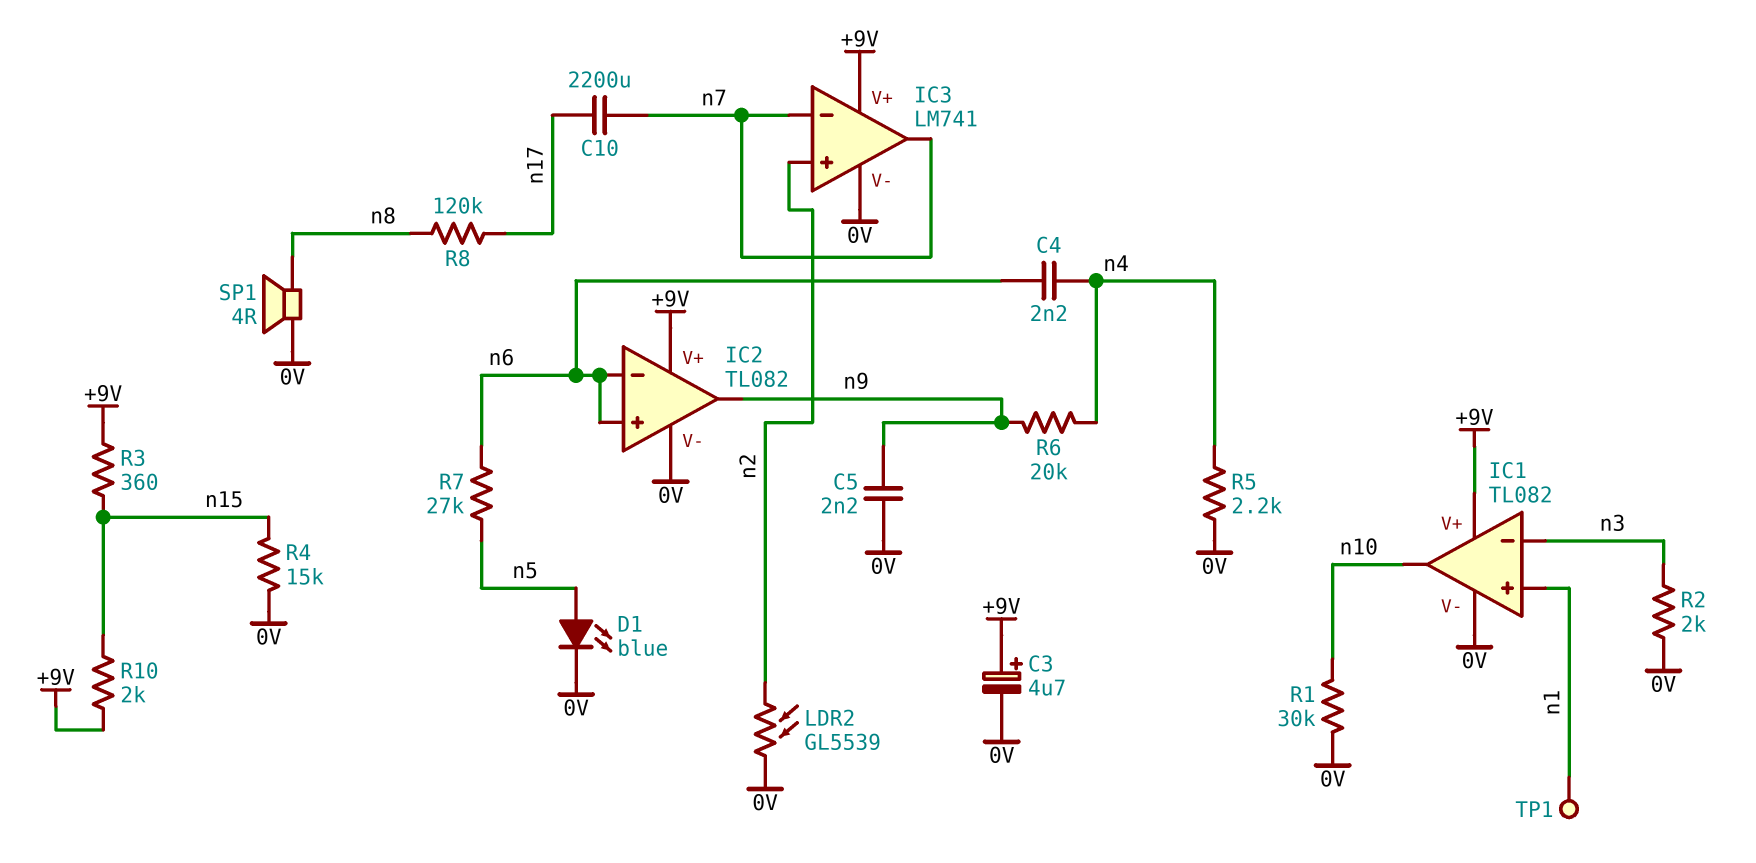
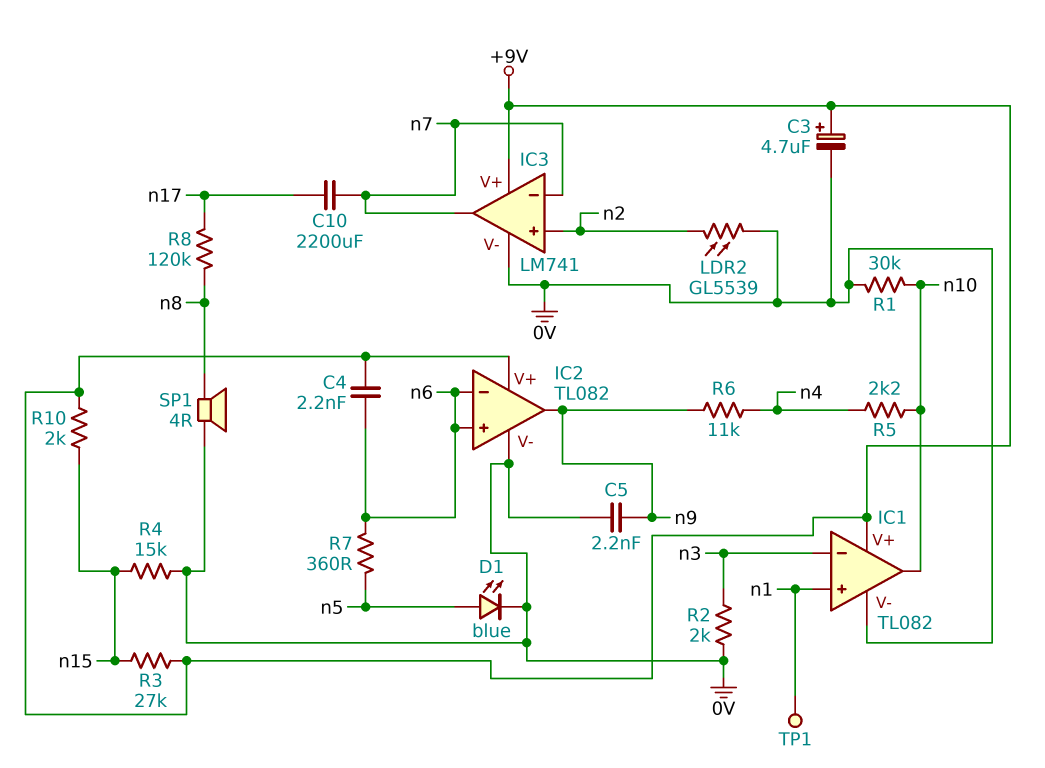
C4: 2.2nF (n4, n6) -> 2.2nF (+9V, n6)
R3: 360 (+9V, n15) -> 27k (+9V, n15)
R5: 2.2k (0V, n4) -> 2.2k (n4, n10)
R6: 20k (n4, n9) -> 11k (n4, n9)
R7: 27k (n5, n6) -> 360 (n5, n6)

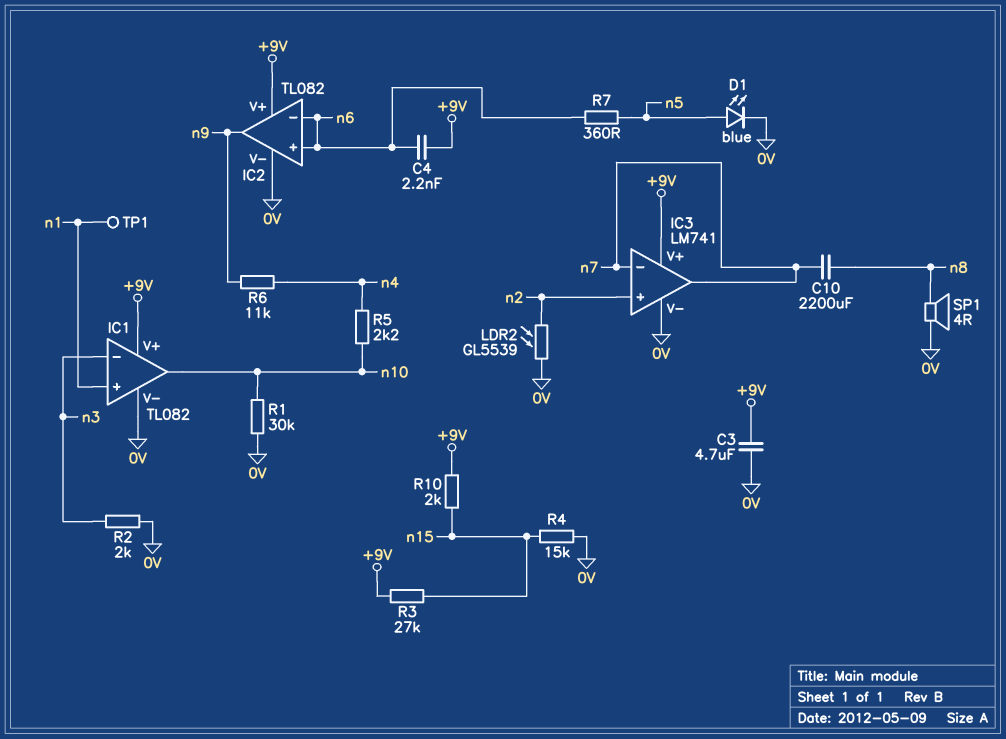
C3: 4.7uF (plus +9V, minus 0V) -> 4.7uF (+9V, 0V)
C5: 2.2nF (0V, n9) -> none
C10: 2200uF (n7, n17) -> 2200uF (n7, n8)
R8: 120k (n8, n17) -> none

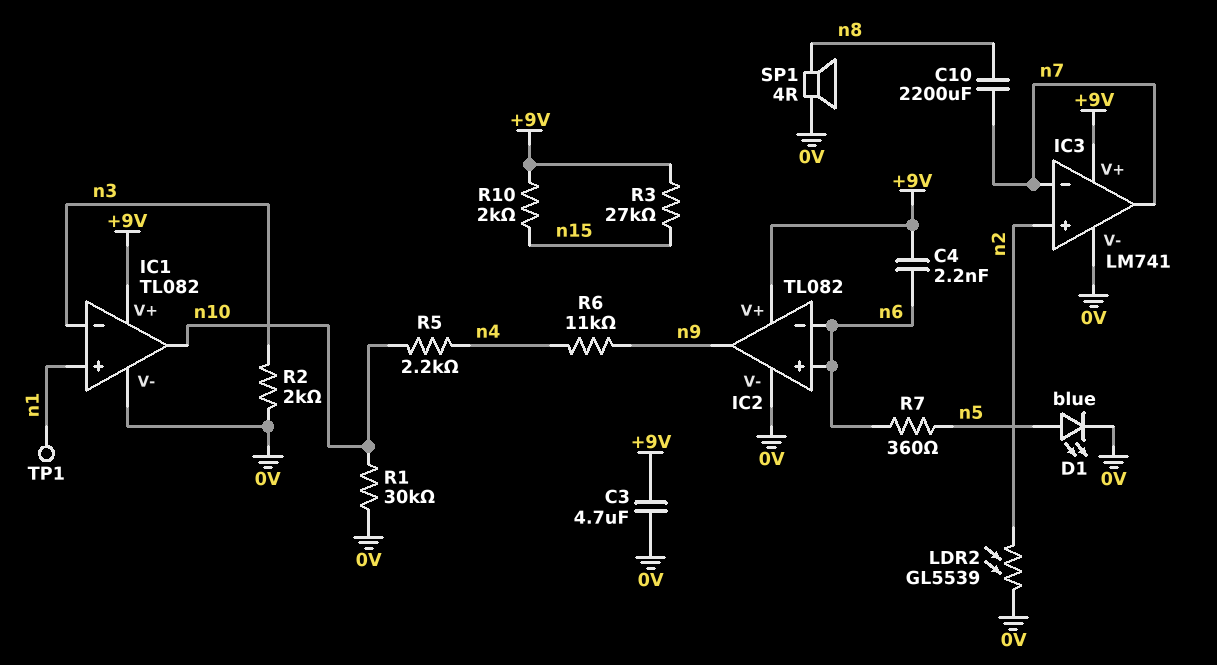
R4: 15k (0V, n15) -> none

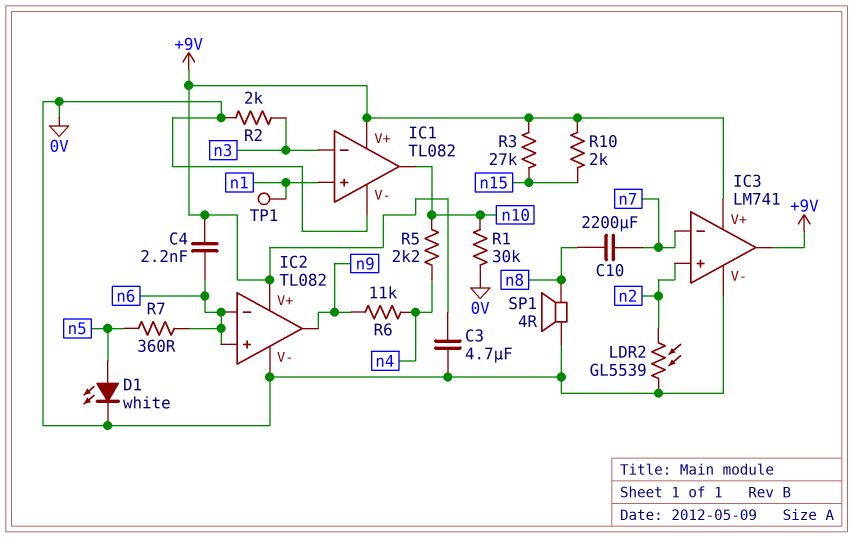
D1: LED blue (A n5, K 0V) -> LED white (A n5, K 0V)
IC3 pin out: n7 -> +9V

